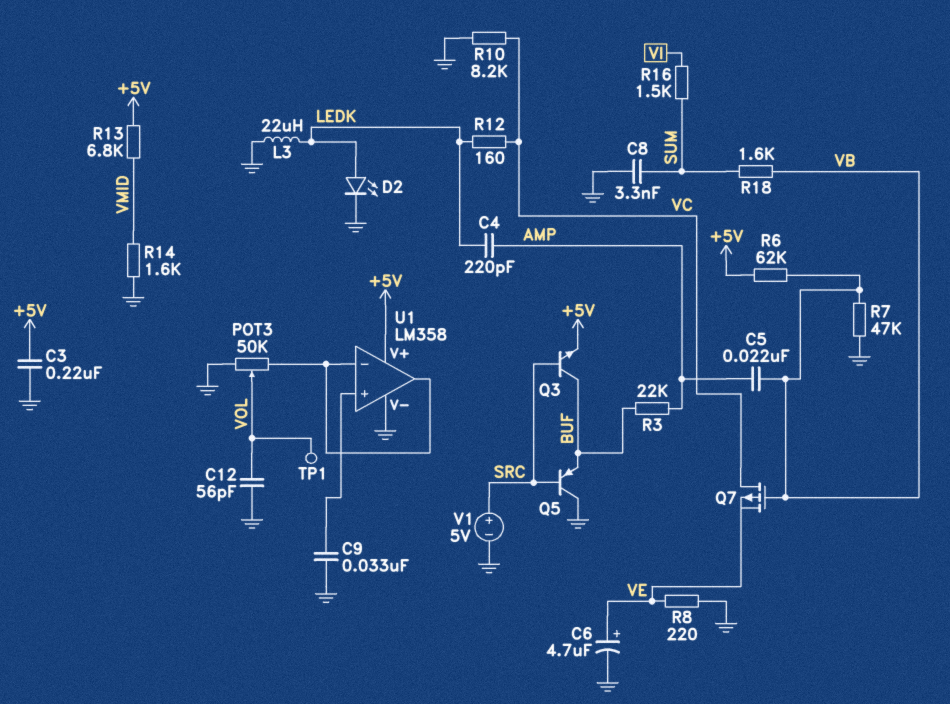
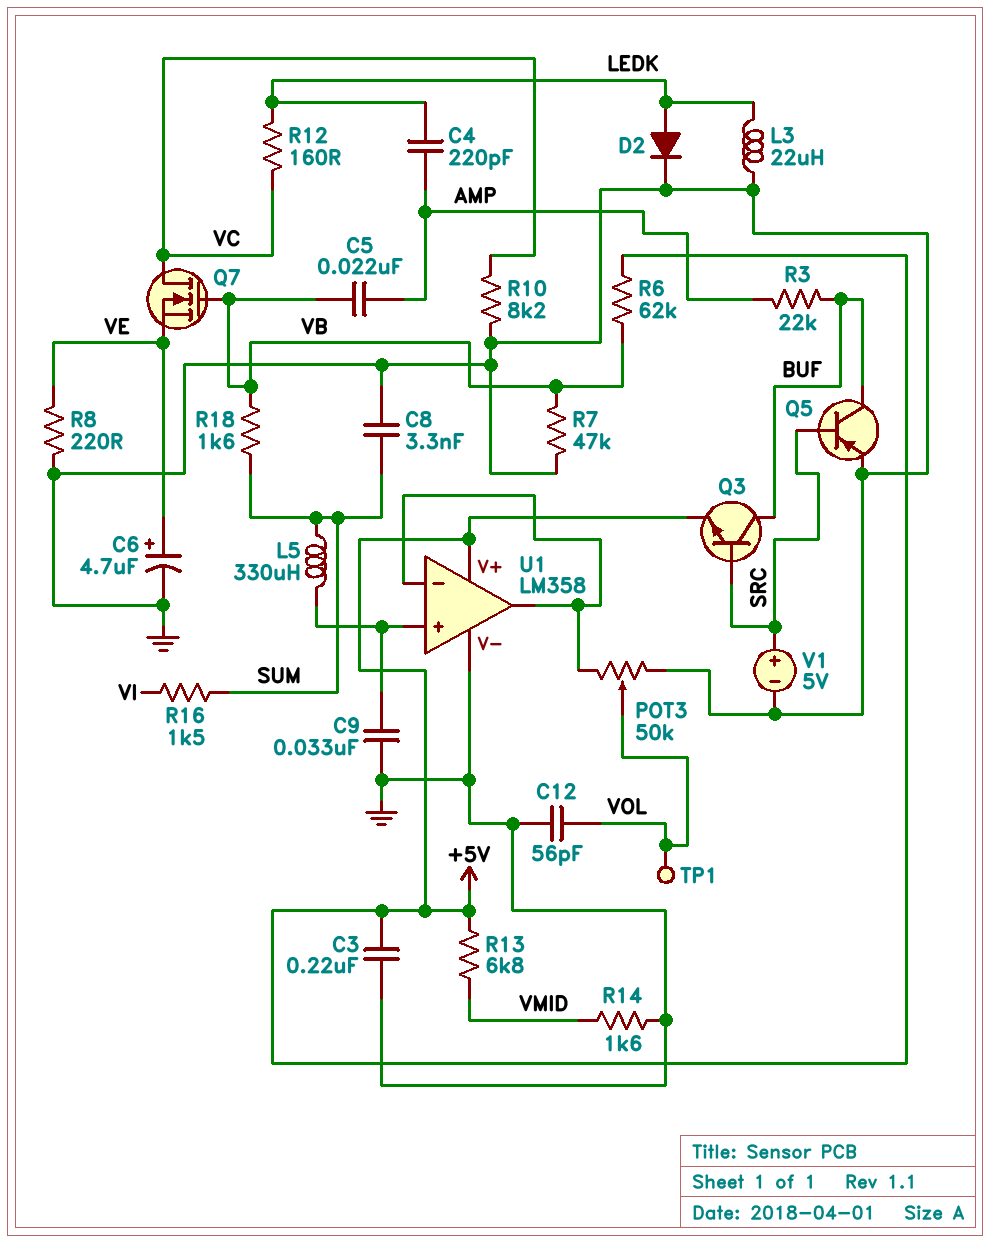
D2: LED (A LEDK, K GND) -> diode (A LEDK, K GND)
L5: none -> 330uH (SUM, U1/in+)
Q5: PNP (B SRC, C GND, E BUF) -> PNP (B SRC, C BUF, E GND)
Q7: PMOS (G VB, D VC, S VE) -> NMOS (G VB, D VC, S VE)

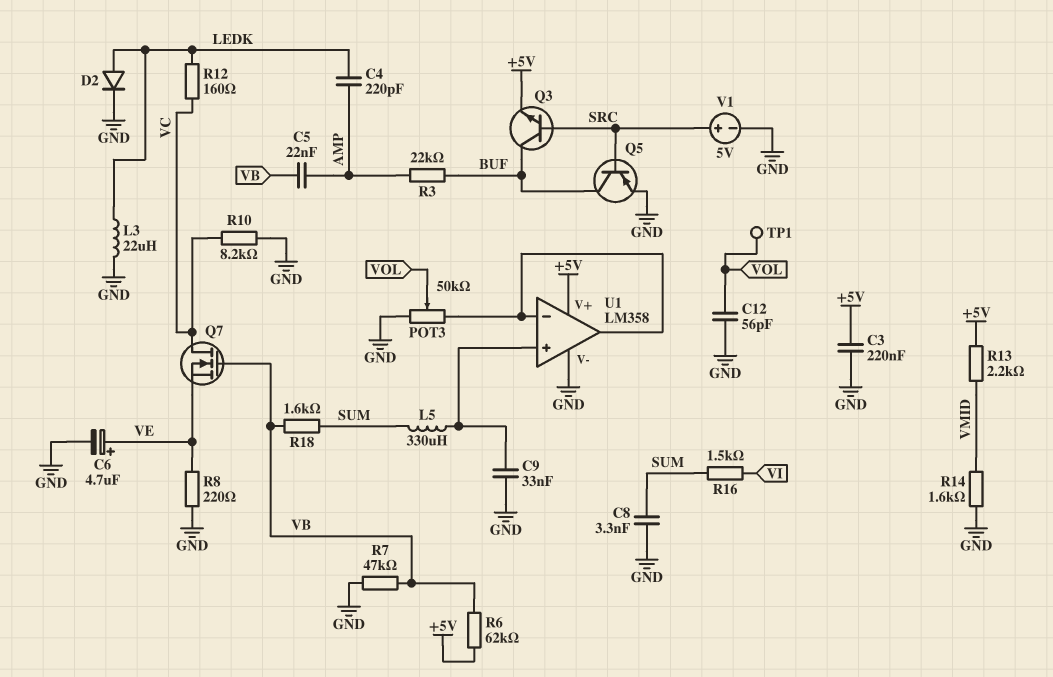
R13: 6.8k (+5V, VMID) -> 2.2k (+5V, VMID)

